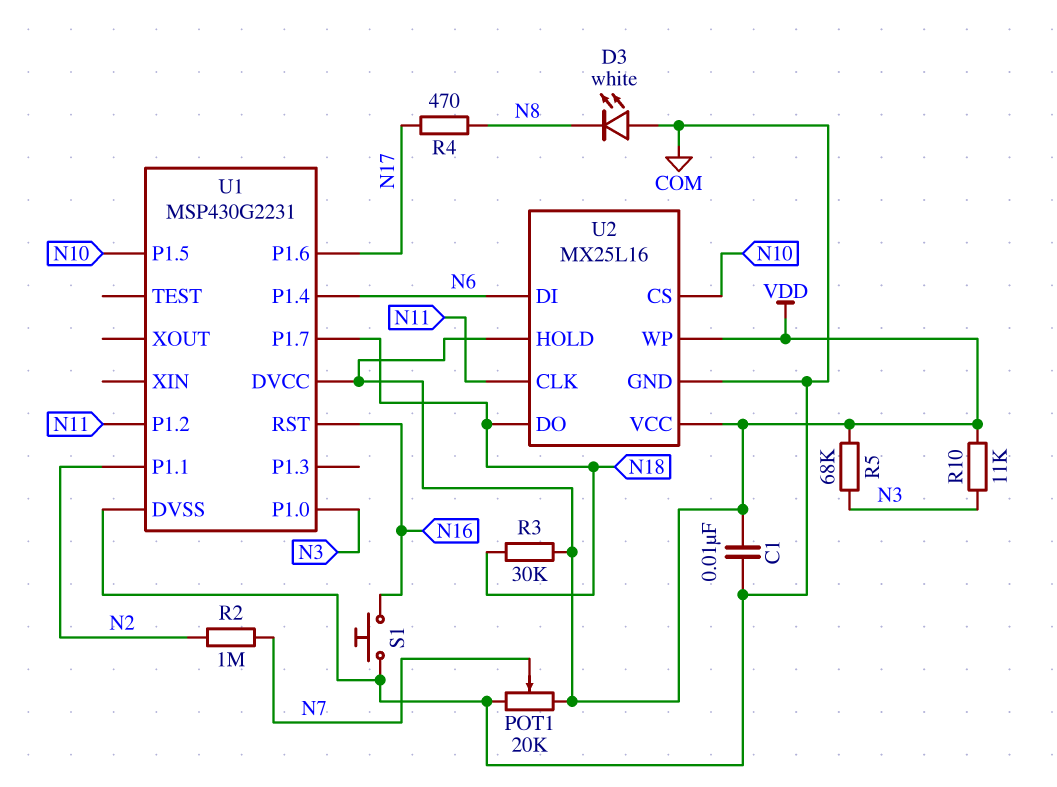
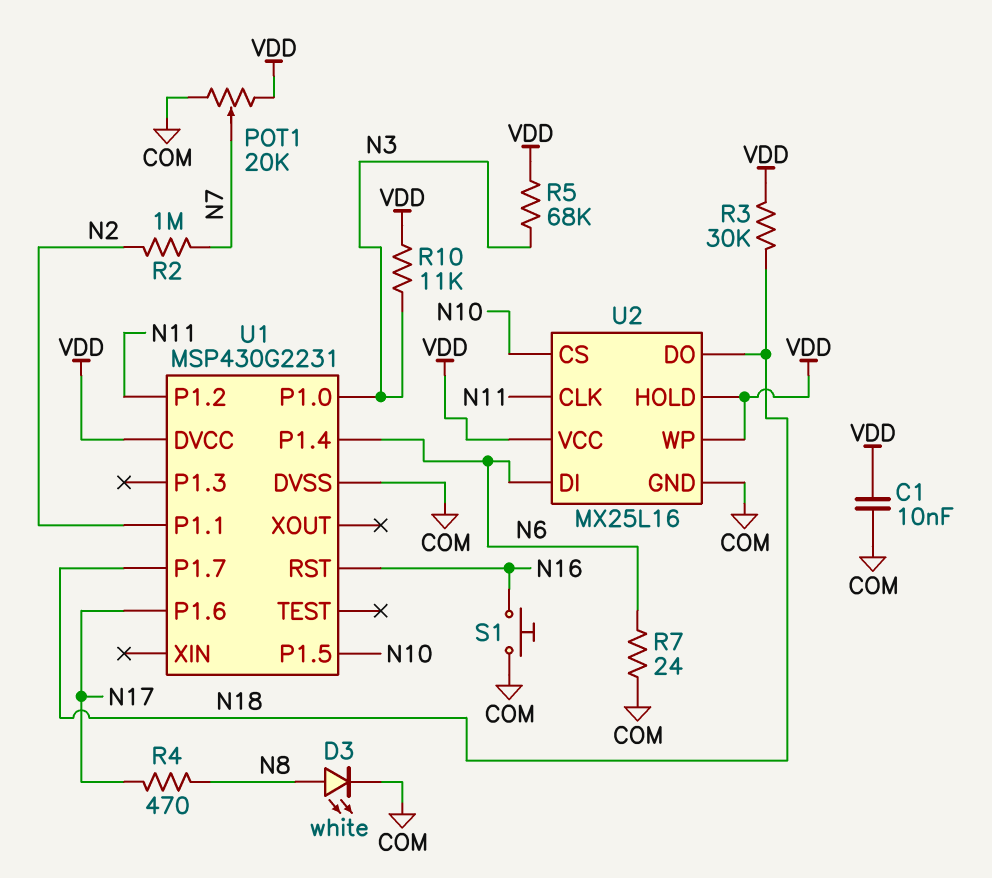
D3: LED white (A COM, K N8) -> LED white (A N8, K COM)
R7: none -> 24 (COM, N6)

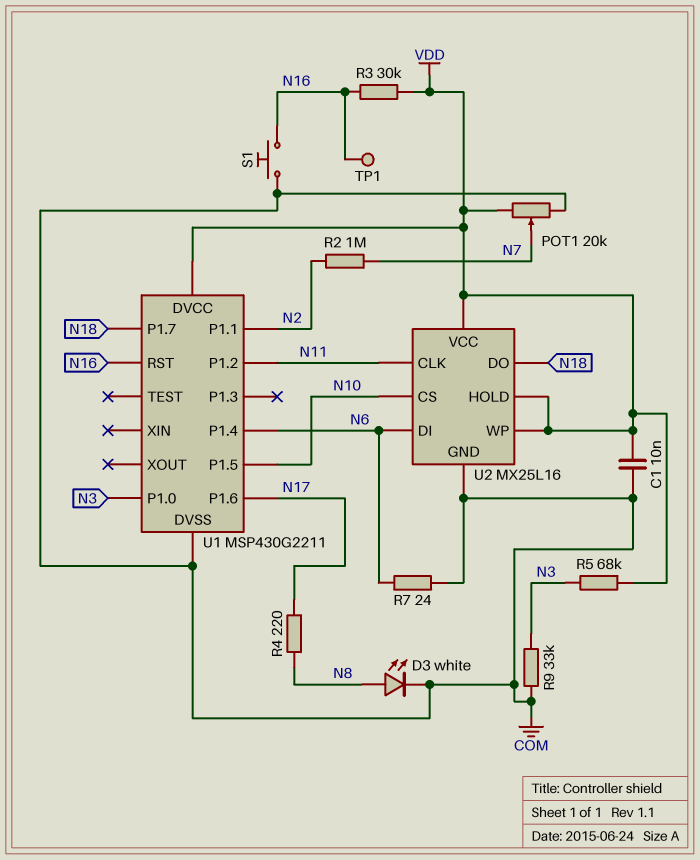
R3: 30k (N18, VDD) -> 30k (N16, VDD)
R4: 470 (N8, N17) -> 220 (N8, N17)
R9: none -> 33k (COM, N3)
R10: 11k (N3, VDD) -> none
TP1: none -> test point (N16)
U1: MSP430G2231 -> MSP430G2211

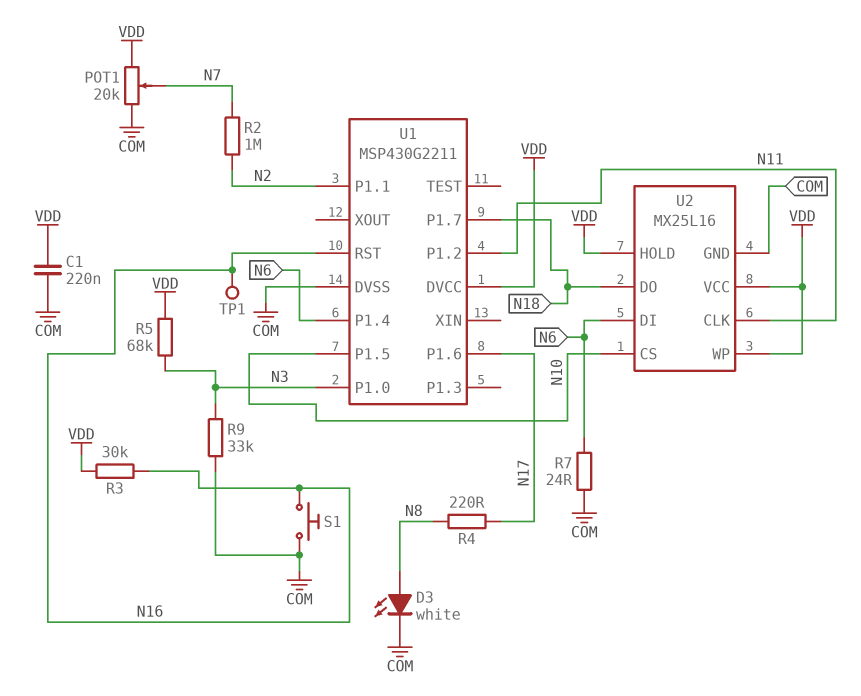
C1: 10nF (COM, VDD) -> 220nF (COM, VDD)

